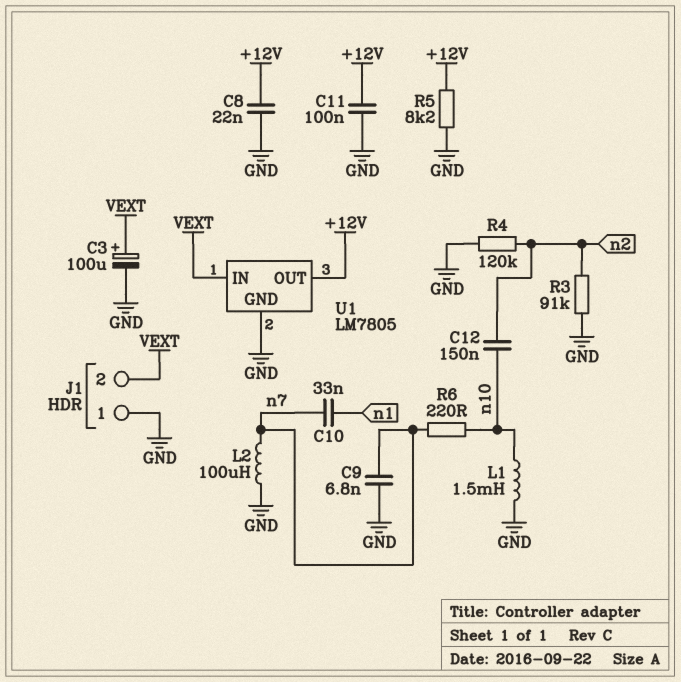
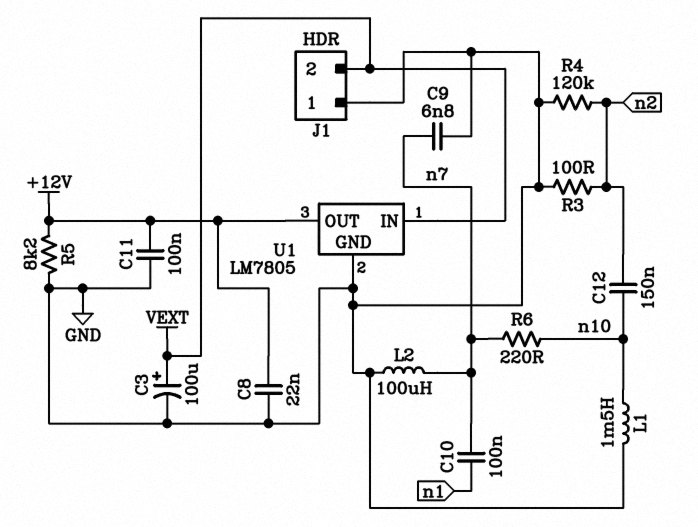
C10: 33nF (n1, n7) -> 100nF (n1, n7)
R3: 91k (GND, n2) -> 100 (GND, n2)

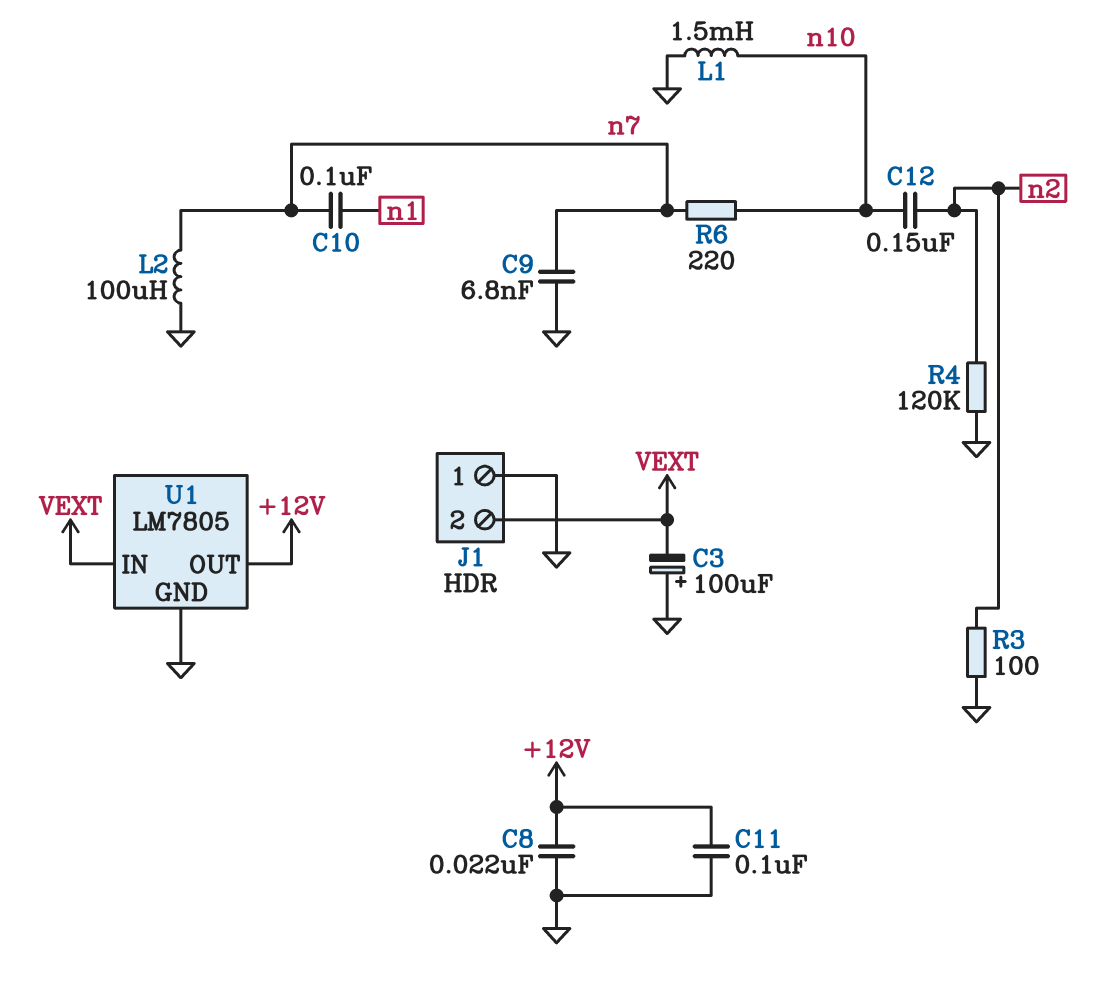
C3: 100uF (plus VEXT, minus GND) -> 100uF (plus GND, minus VEXT)
R5: 8.2k (+12V, GND) -> none

